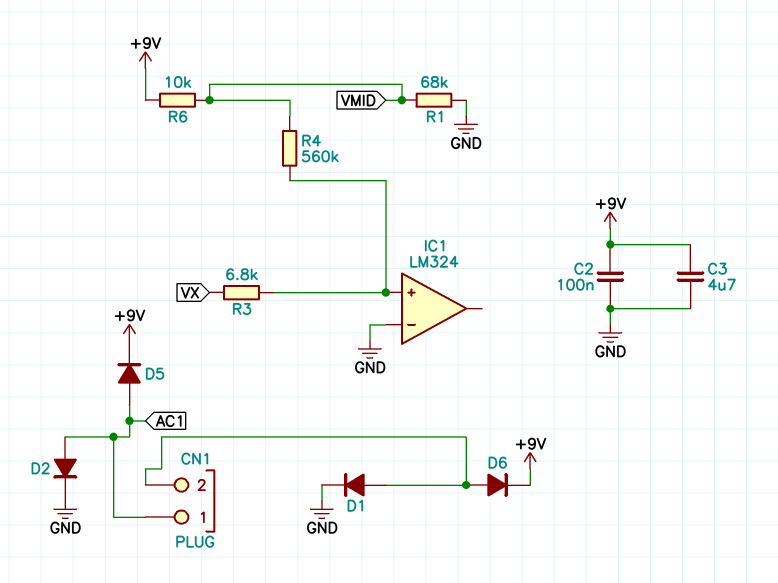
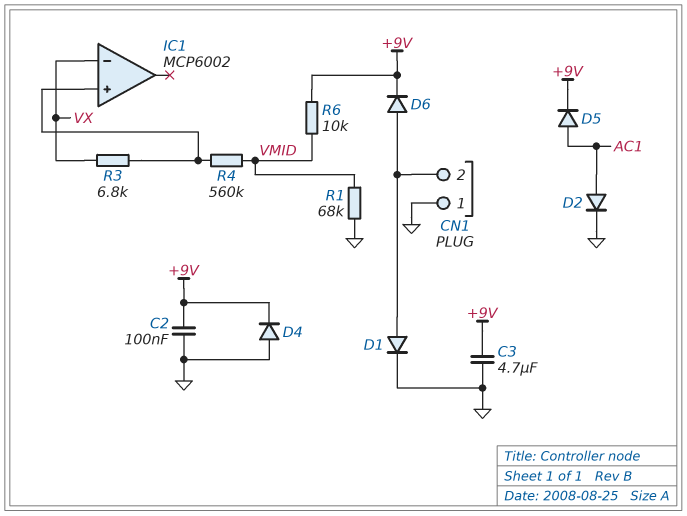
CN1 pin 1: AC1 -> GND
D4: none -> diode (A GND, K +9V)
IC1: LM324 -> MCP6002
IC1 pin in-: GND -> VX

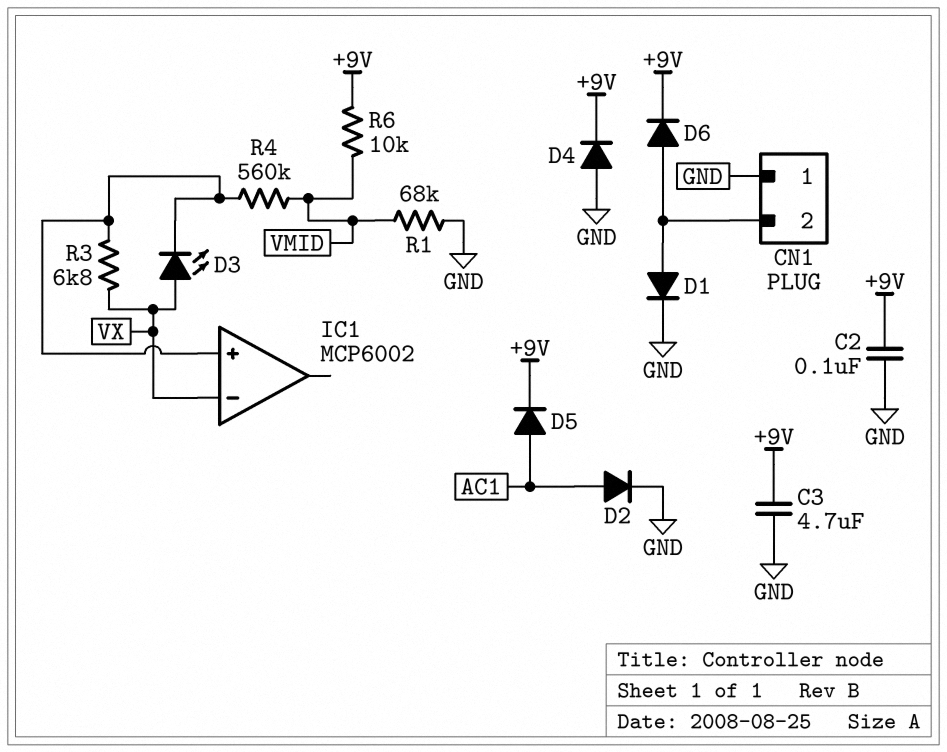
D3: none -> LED (A VX, K IC1/in+)

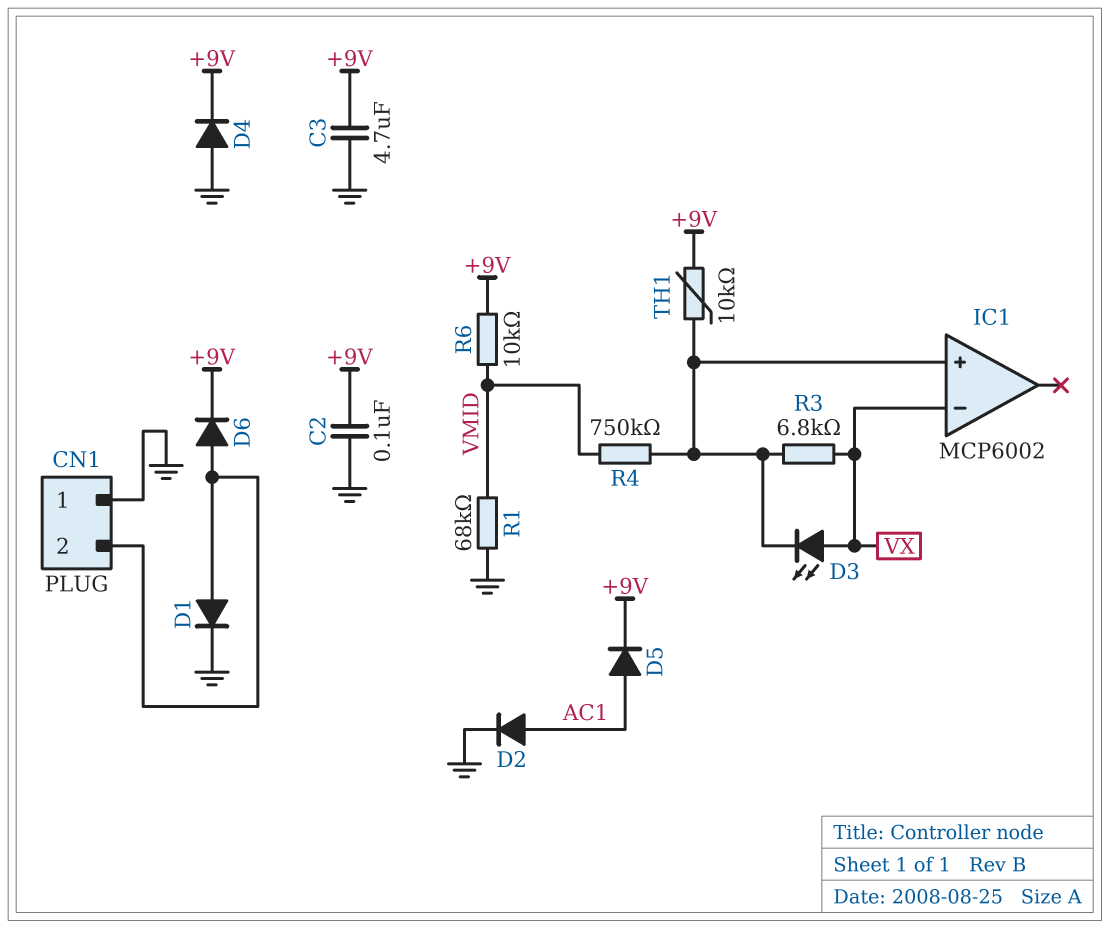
R4: 560k (IC1/in+, VMID) -> 750k (IC1/in+, VMID)
TH1: none -> 10k (+9V, IC1/in+)

